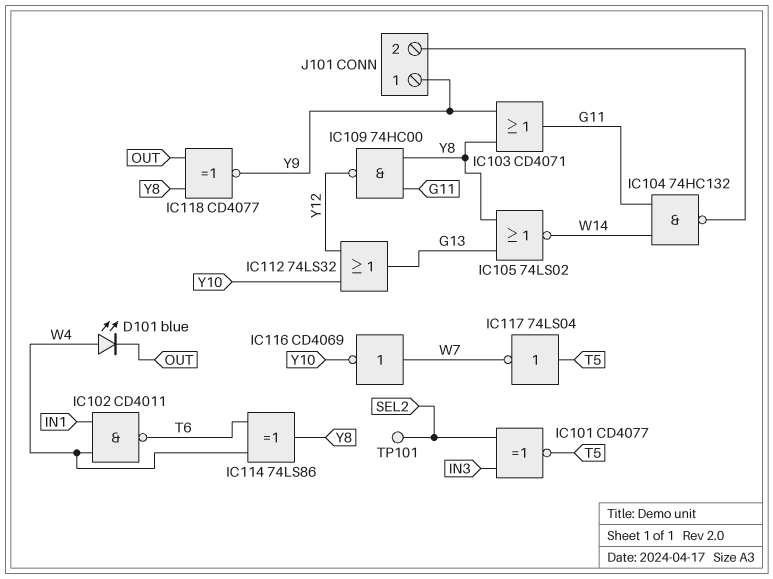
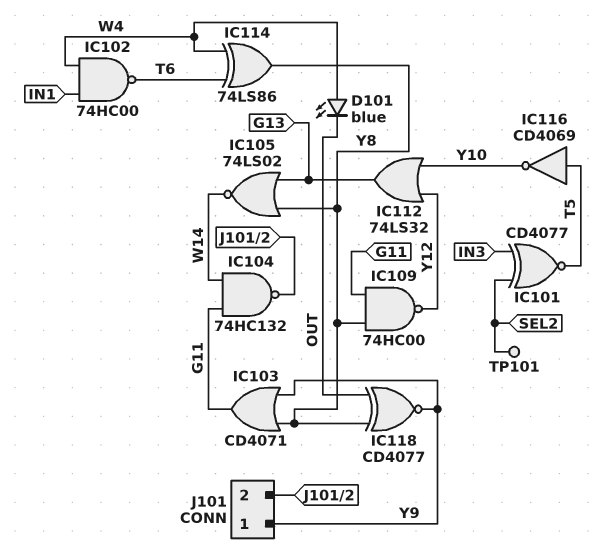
IC102: NAND CD4011 (in IN1, in W4, out T6) -> NAND 74HC00 (in IN1, in W4, out T6)
IC116: NOT CD4069 (in W7, out Y10) -> NOT CD4069 (in T5, out Y10)
IC117: NOT 74LS04 (in T5, out W7) -> none

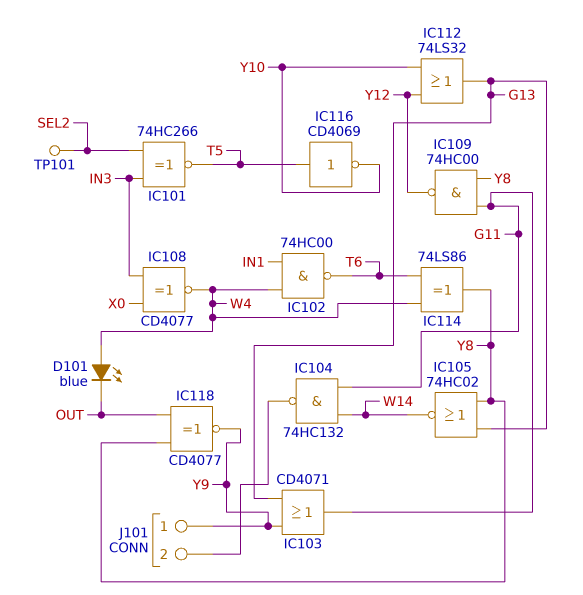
IC101: XNOR CD4077 (in IN3, in SEL2, out T5) -> XNOR 74HC266 (in IN3, in SEL2, out T5)
IC103: OR CD4071 (in Y8, in Y9, out G11) -> OR CD4071 (in G13, in Y9, out G11)
IC105: NOR 74LS02 (in G13, in Y8, out W14) -> NOR 74HC02 (in G13, in Y8, out W14)
IC108: none -> XNOR CD4077 (in IN3, in X0, out W4)

